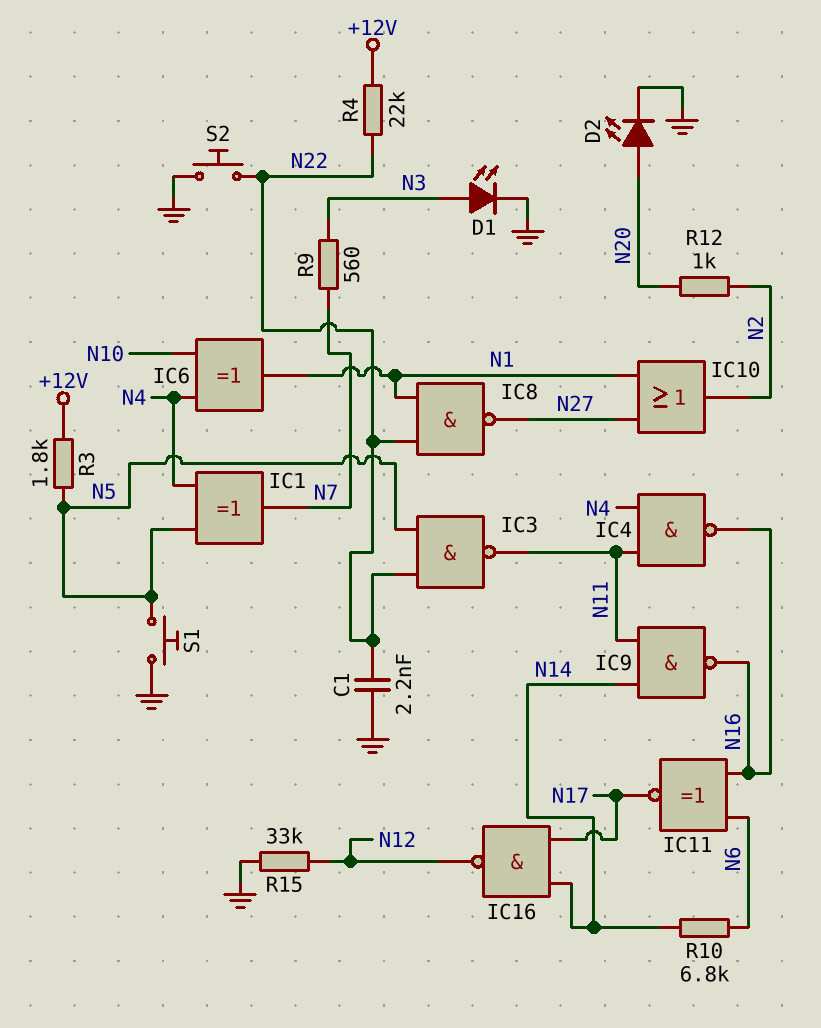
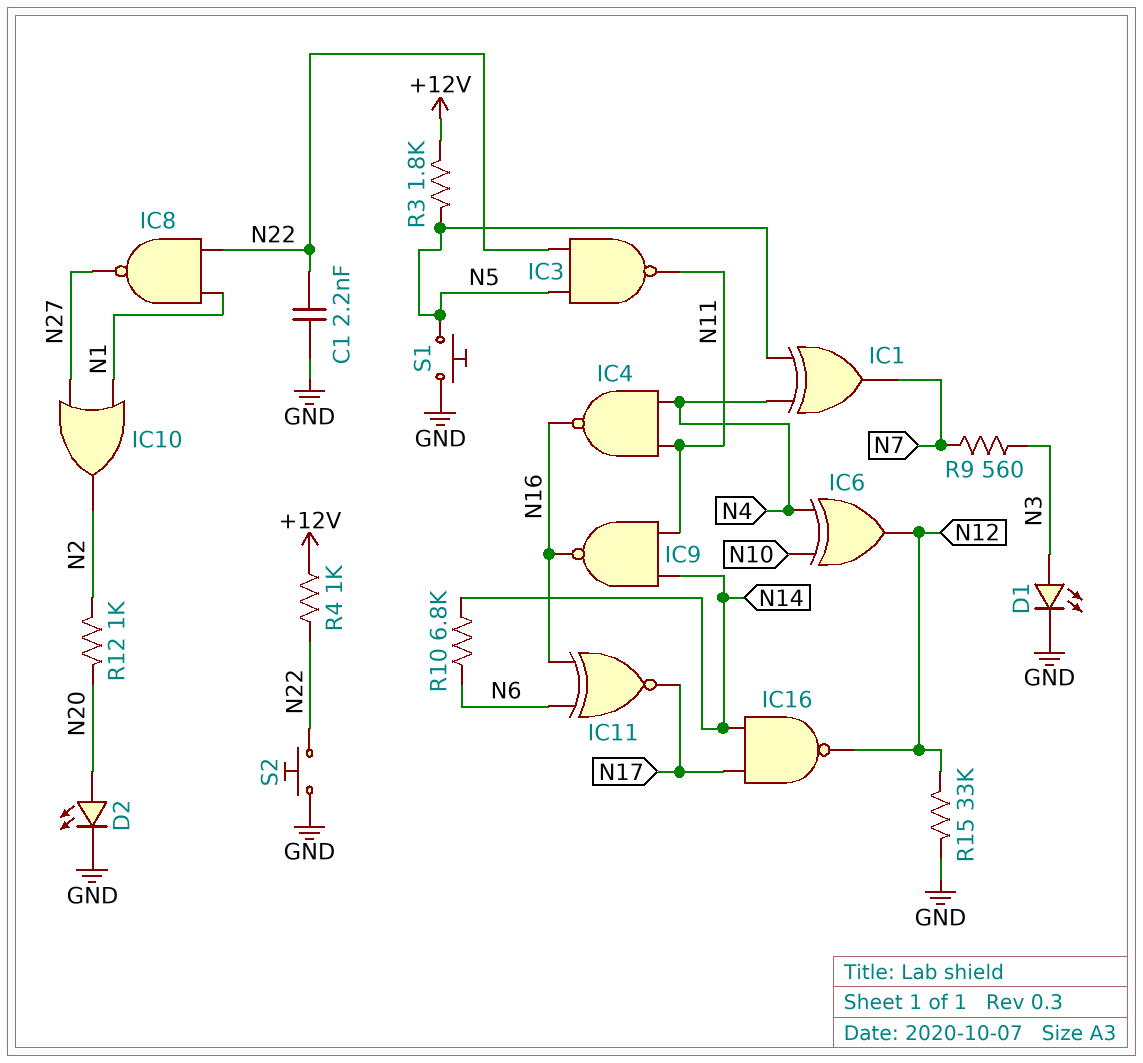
IC6: XOR (in N4, in N10, out N1) -> XOR (in N4, in N10, out N12)
R4: 22k (+12V, N22) -> 1k (+12V, N22)

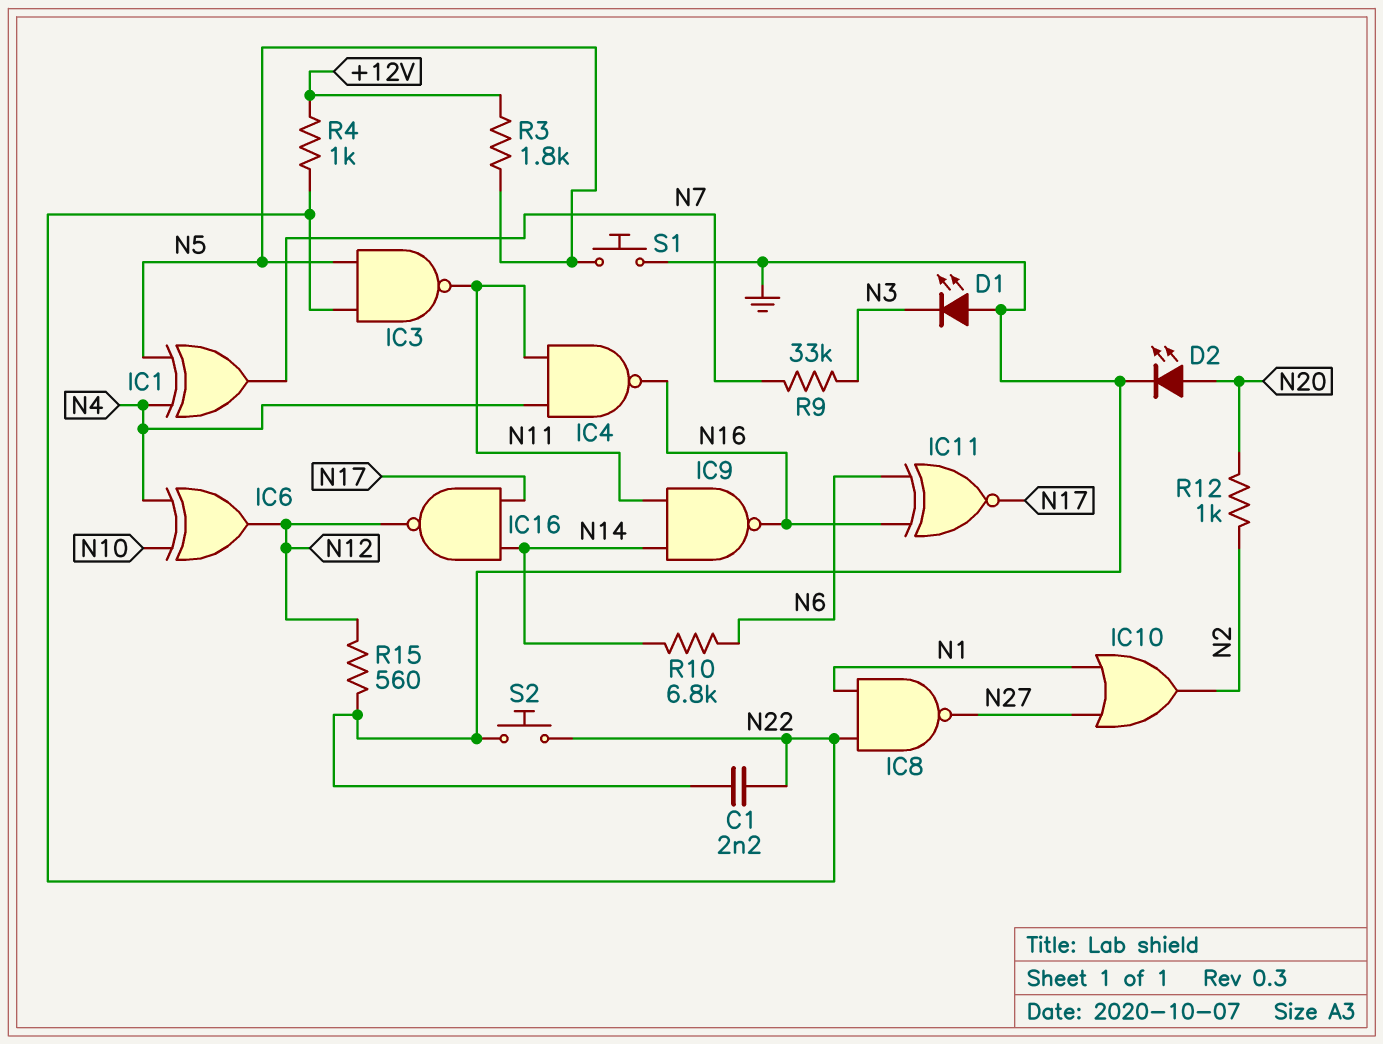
D1: LED (A N3, K GND) -> LED (A GND, K N3)
R9: 560 (N3, N7) -> 33k (N3, N7)
R15: 33k (GND, N12) -> 560 (GND, N12)

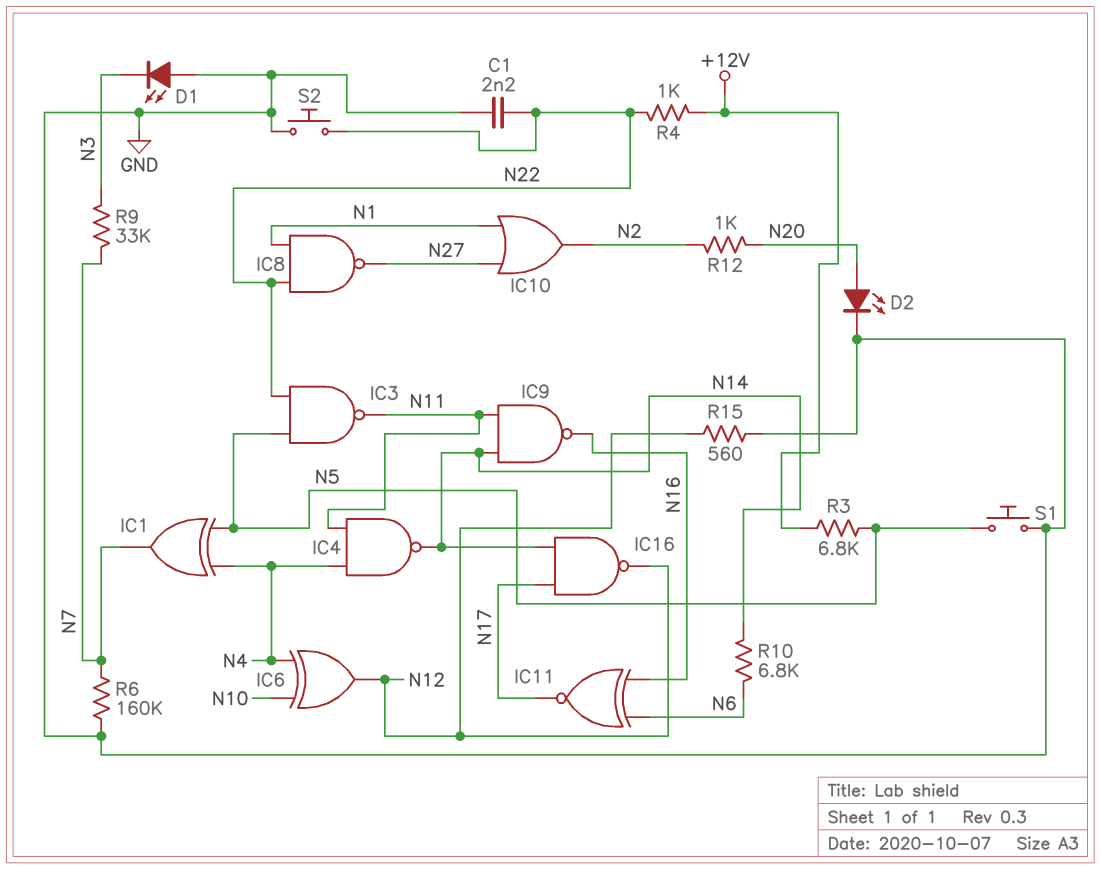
IC4: NAND (in N4, in N11, out N16) -> NAND (in N4, in N11, out N14)
R3: 1.8k (+12V, N5) -> 6.8k (+12V, N5)
R6: none -> 160k (GND, N7)

